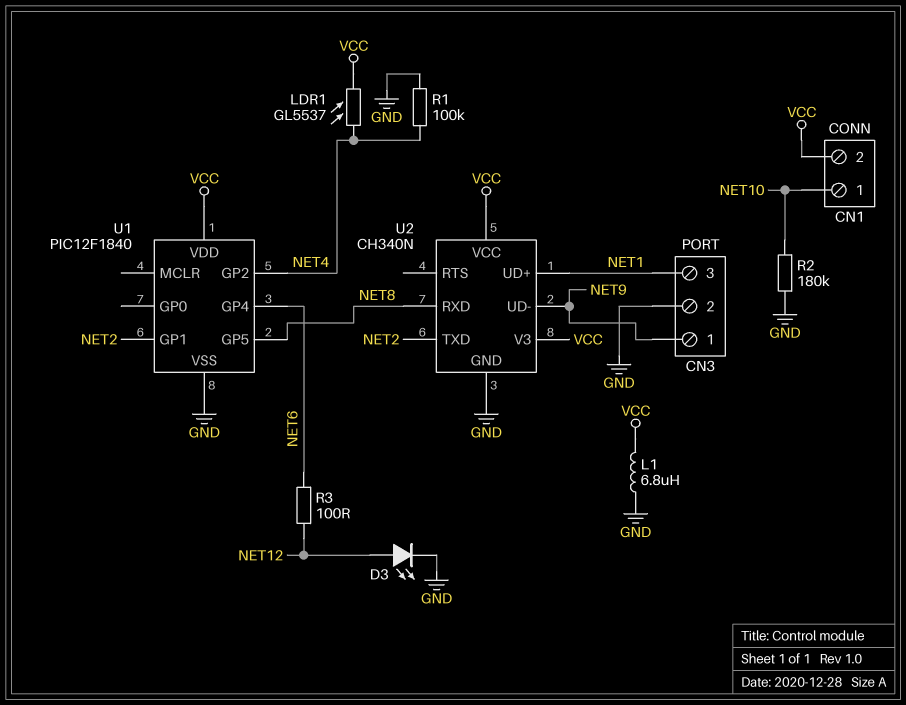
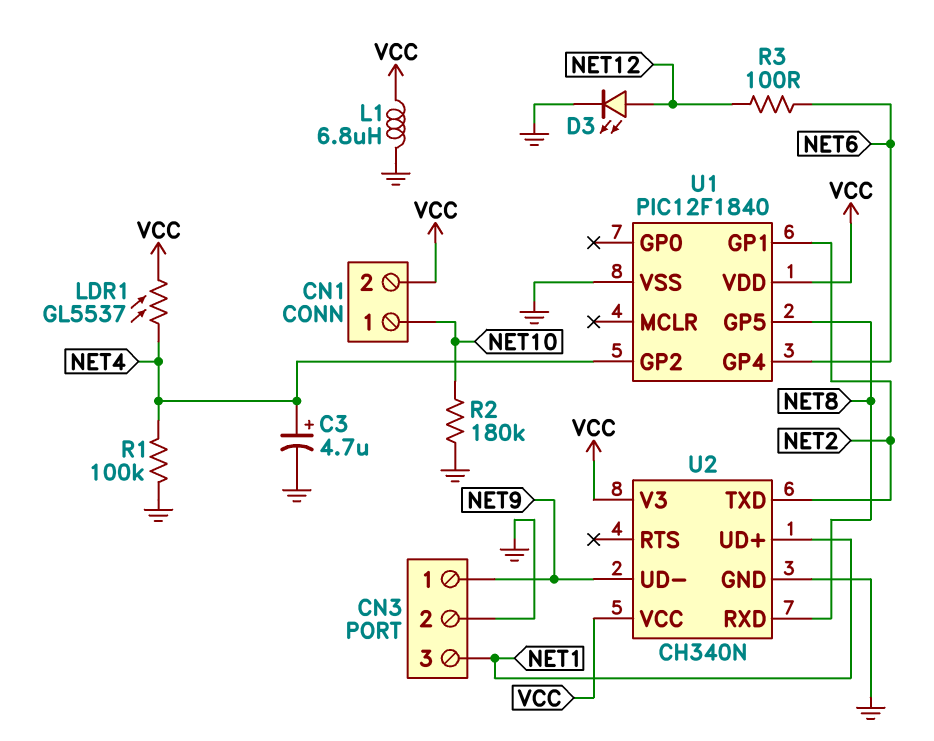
C3: none -> 4.7uF (plus NET4, minus GND)

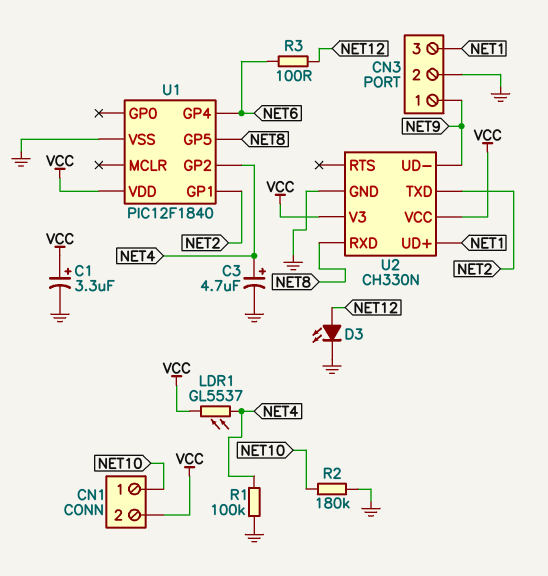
C1: none -> 3.3uF (plus VCC, minus GND)
L1: 6.8uH (GND, VCC) -> none
U2: CH340N -> CH330N

